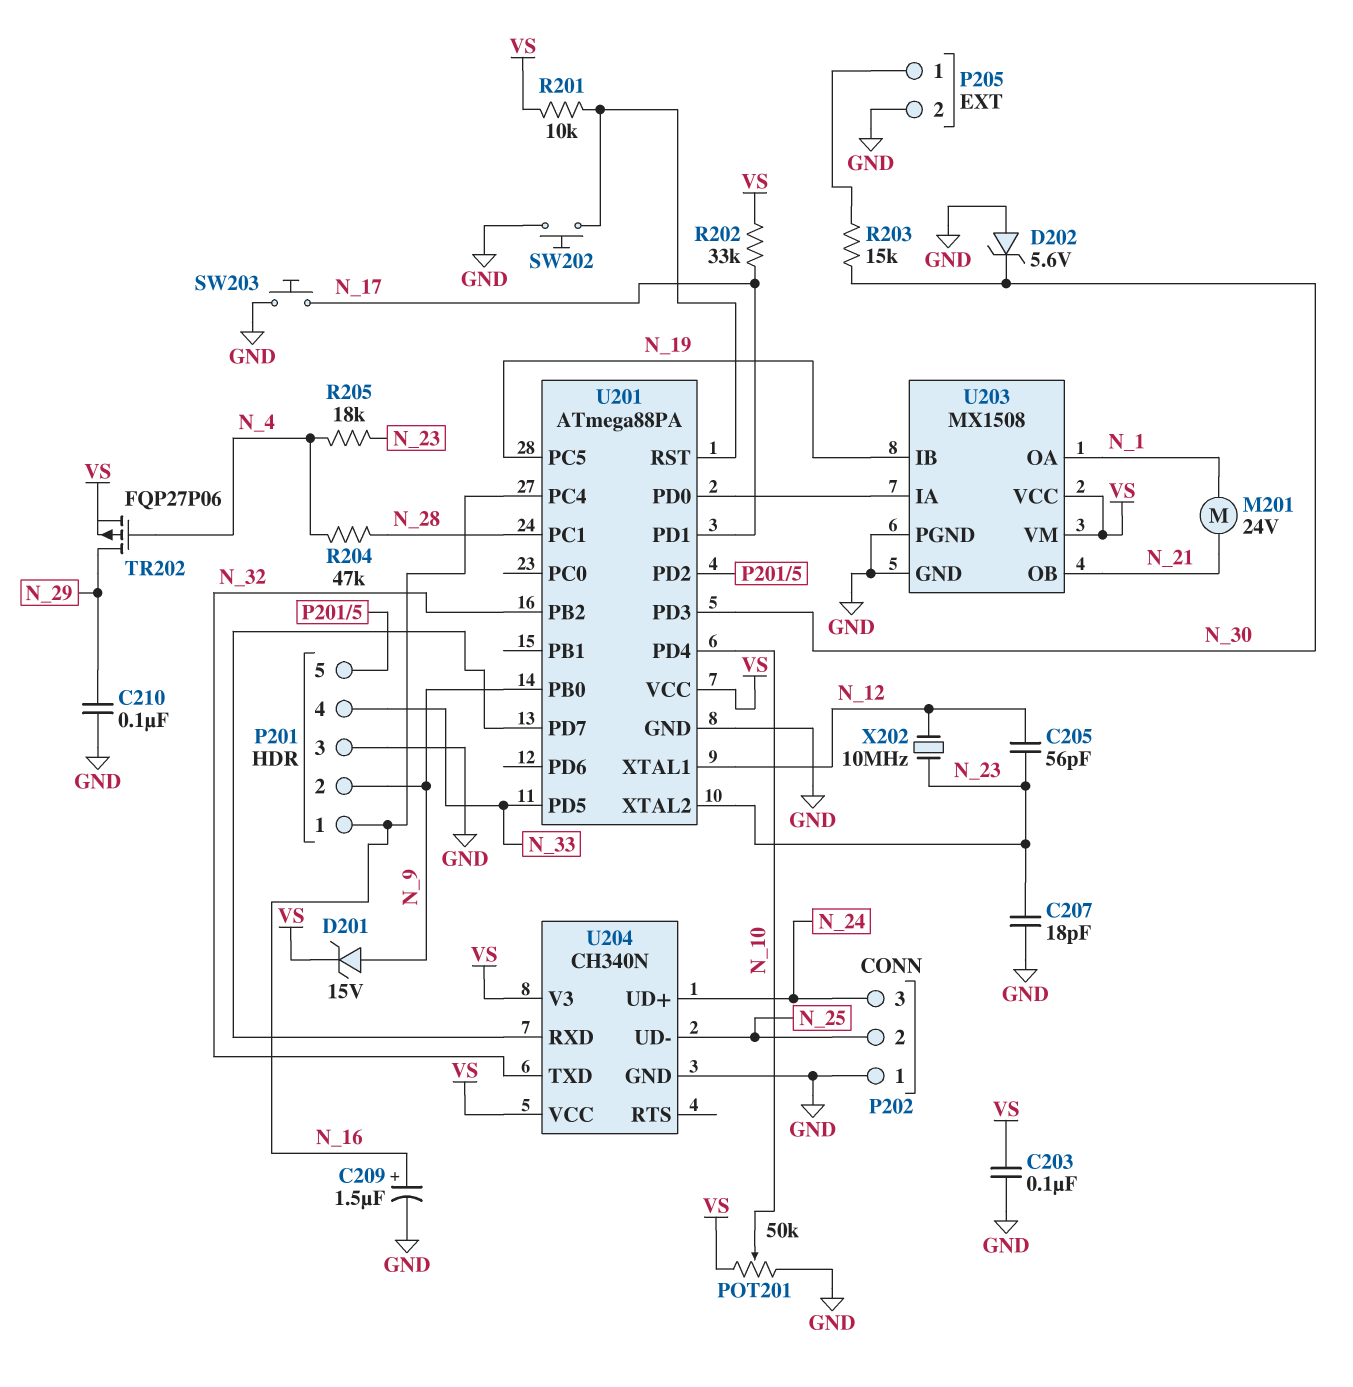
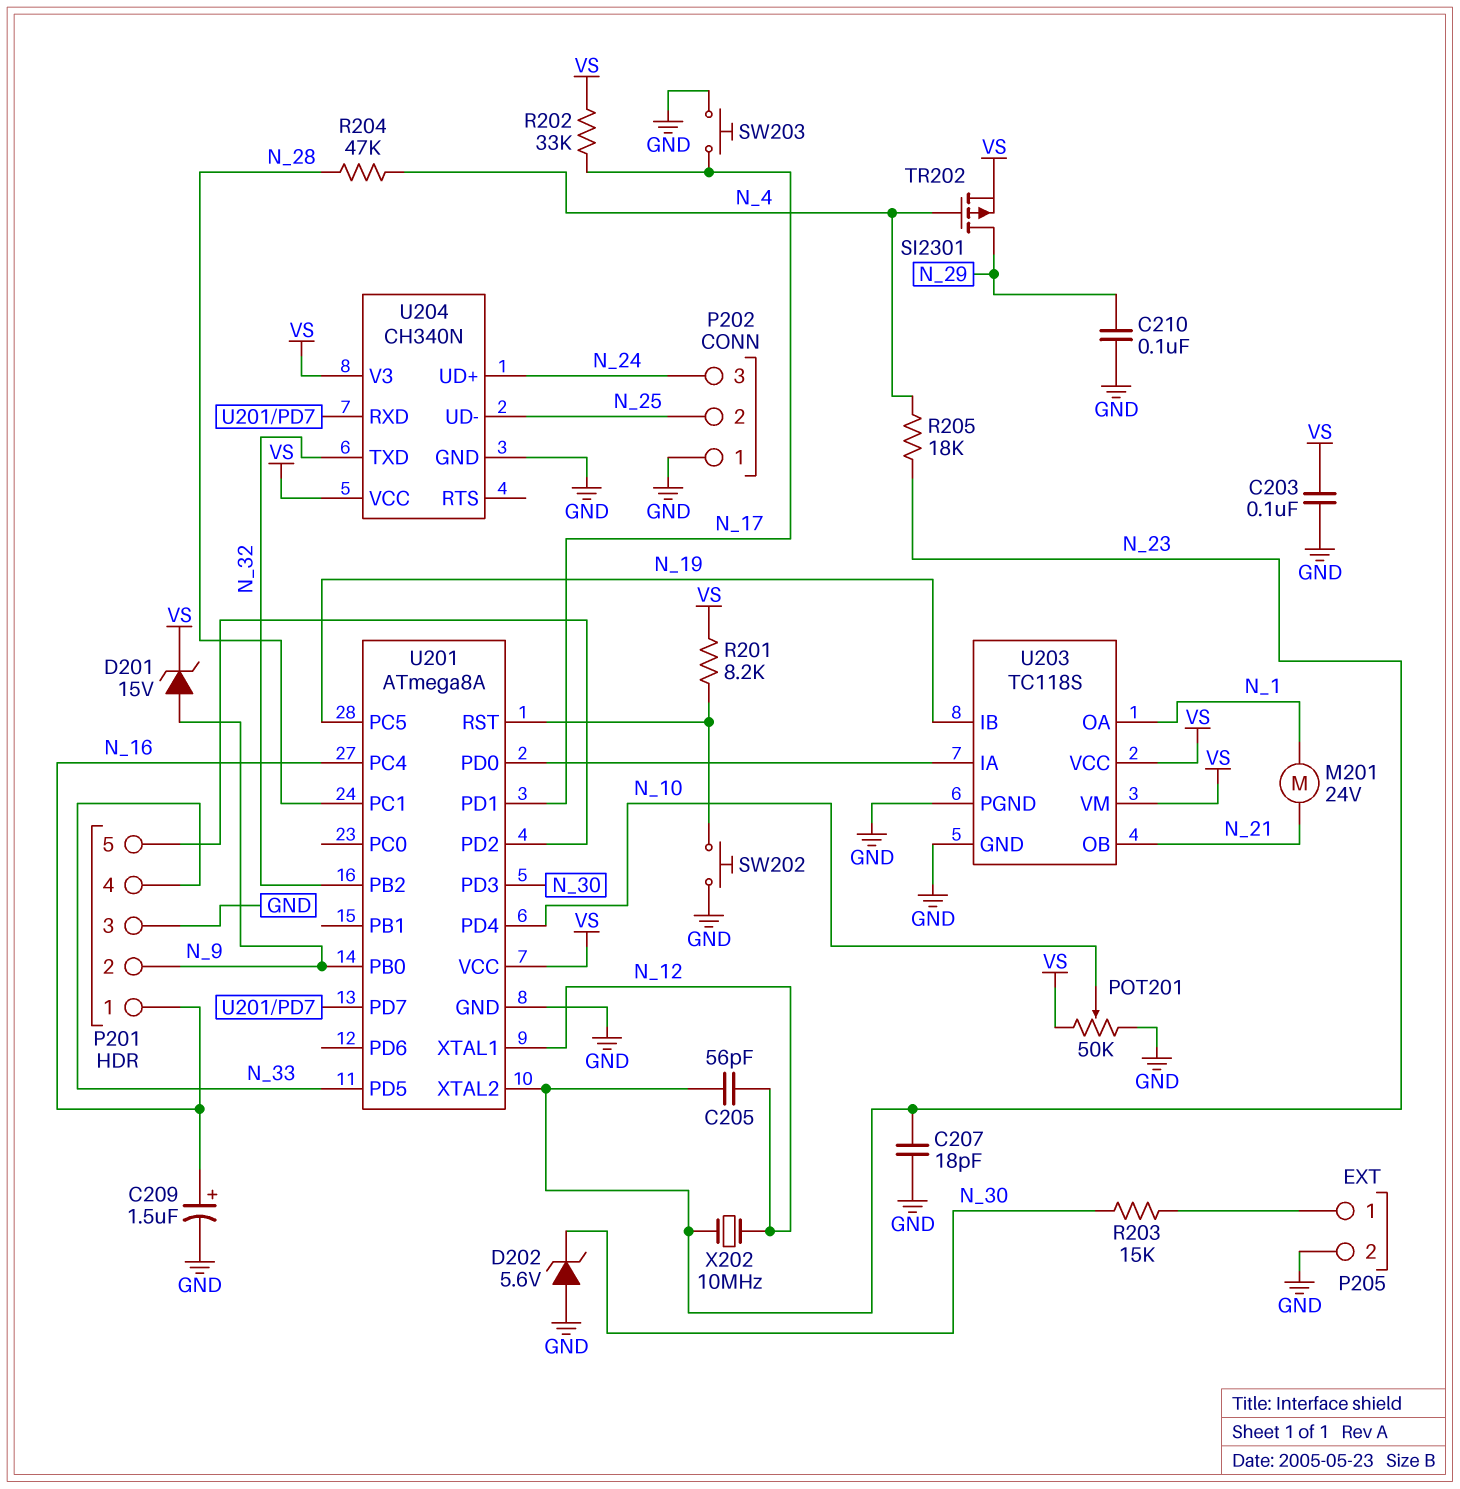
R201: 10k (U201/RST, VS) -> 8.2k (U201/RST, VS)
TR202: PMOS FQP27P06 (G N_4, D N_29, S VS) -> PMOS SI2301 (G N_4, D N_29, S VS)
U201: ATmega88PA -> ATmega8A
U203: MX1508 -> TC118S

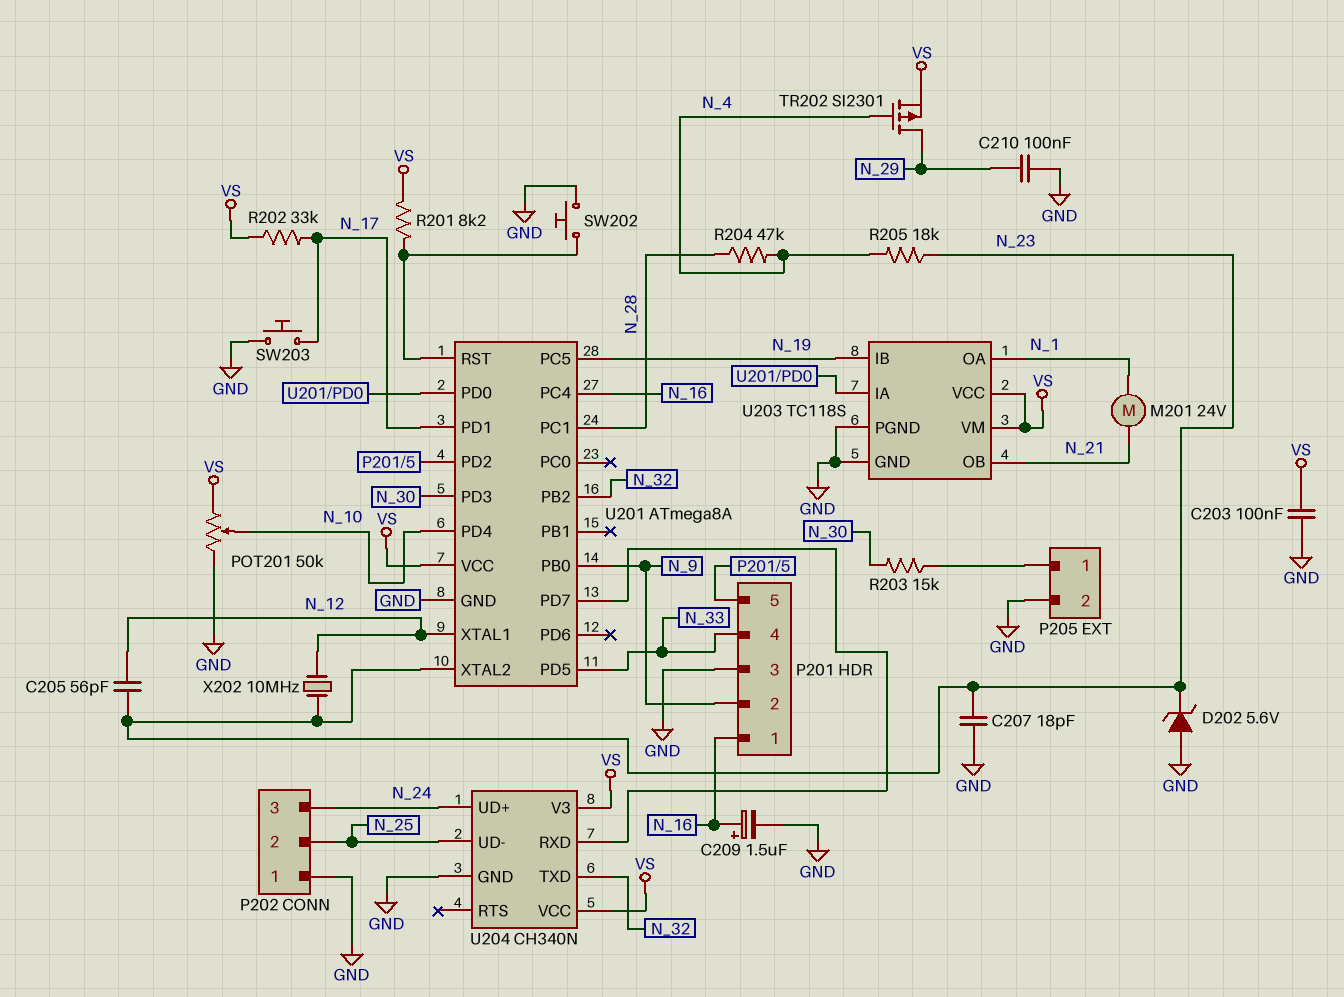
D201: zener 15V (A N_9, K VS) -> none
D202: zener 5.6V (A GND, K N_30) -> zener 5.6V (A GND, K N_23)

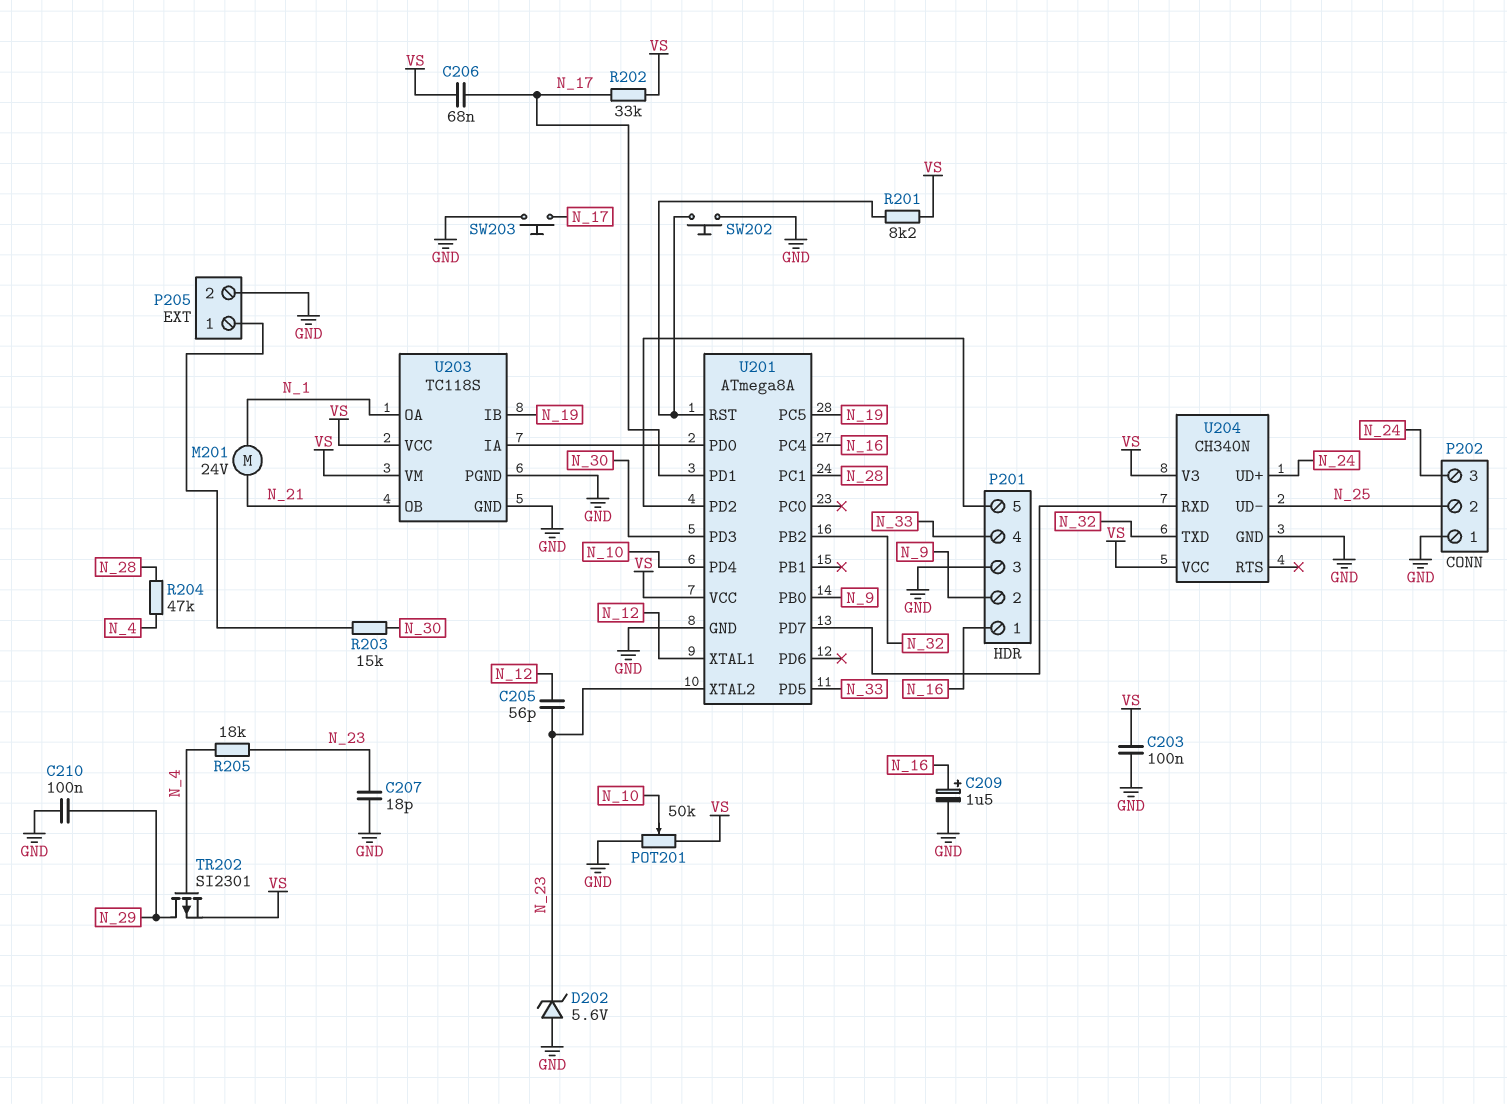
C206: none -> 68nF (N_17, VS)
X202: 10MHz (N_12, N_23) -> none

